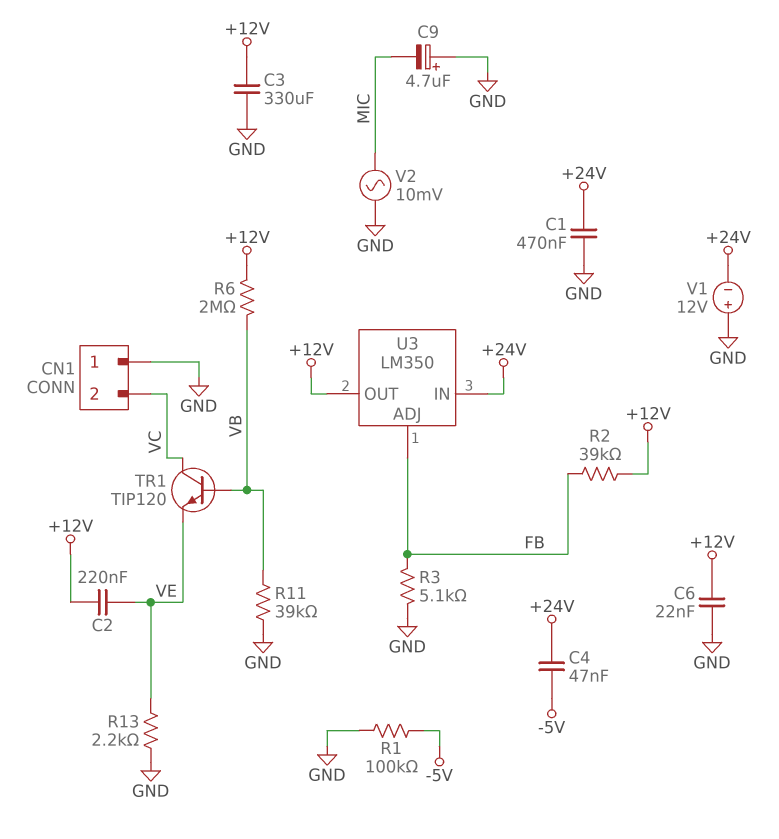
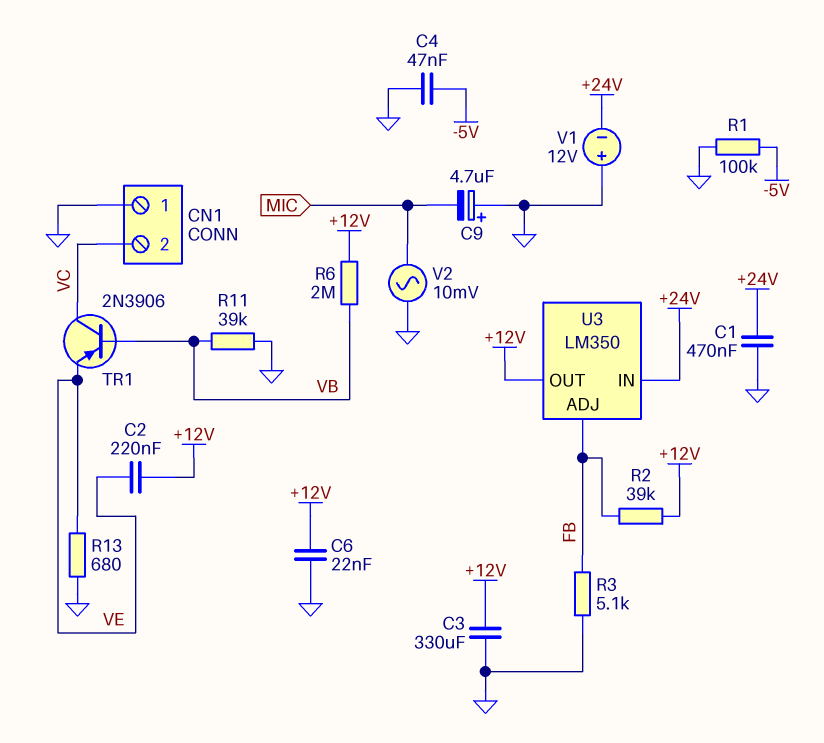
C4: 47nF (+24V, -5V) -> 47nF (-5V, GND)
R13: 2.2k (GND, VE) -> 680 (GND, VE)
TR1: NPN TIP120 (B VB, C VC, E VE) -> PNP 2N3906 (B VB, C VC, E VE)

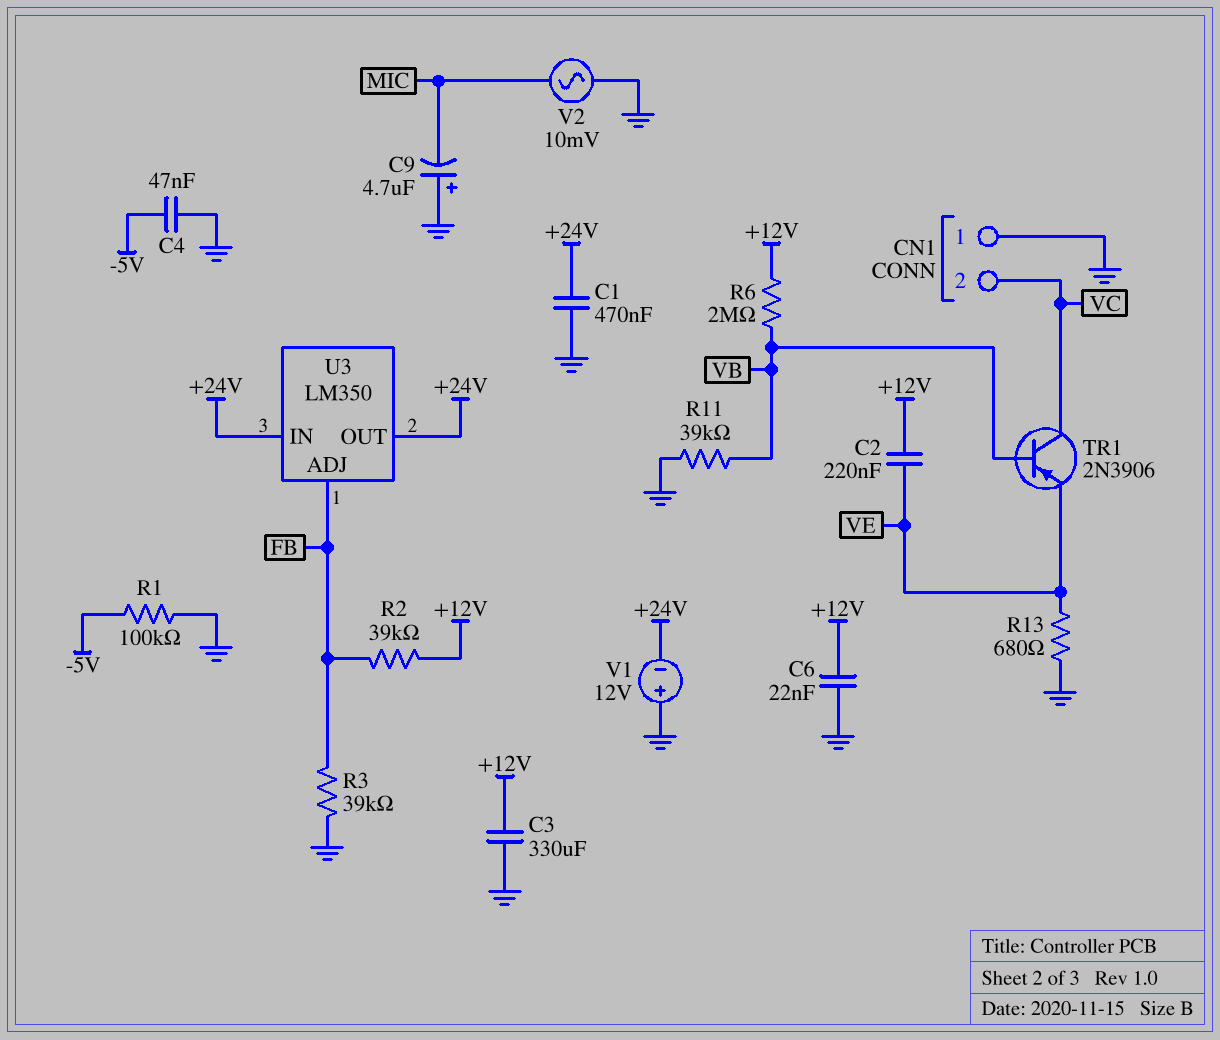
R3: 5.1k (FB, GND) -> 39k (FB, GND)
U3 pin OUT: +12V -> +24V

